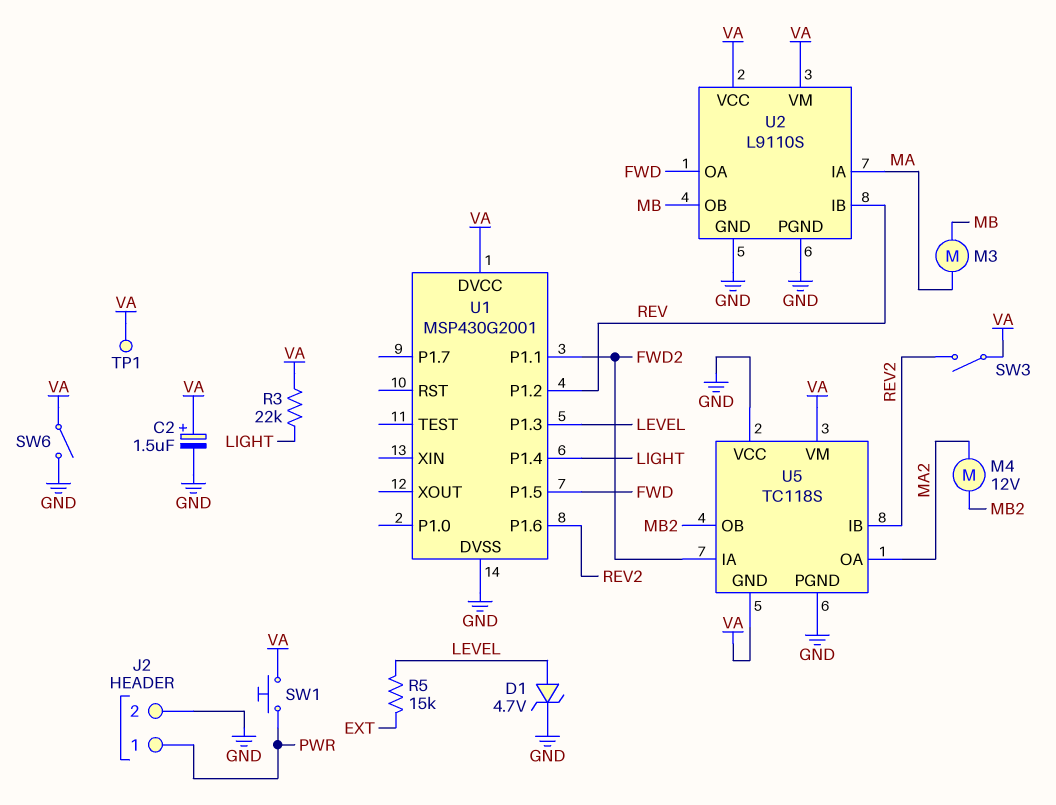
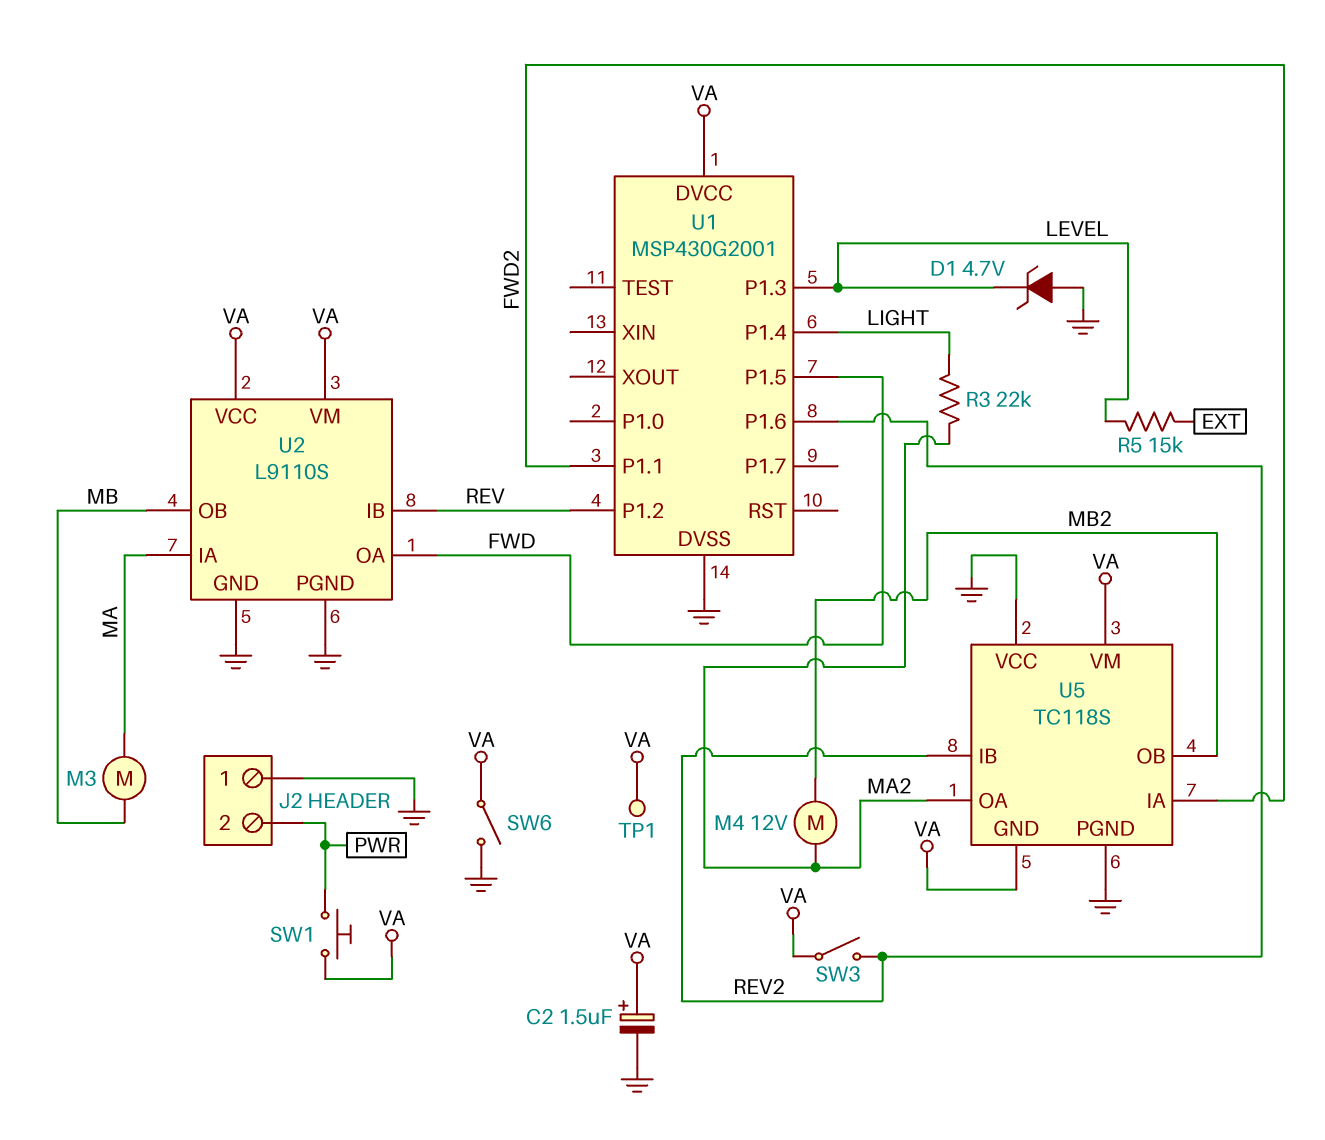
D1: zener 4.7V (A LEVEL, K GND) -> zener 4.7V (A GND, K LEVEL)
J2 pin 1: PWR -> GND
J2 pin 2: GND -> PWR
R3: 22k (LIGHT, VA) -> 22k (LIGHT, MA2)

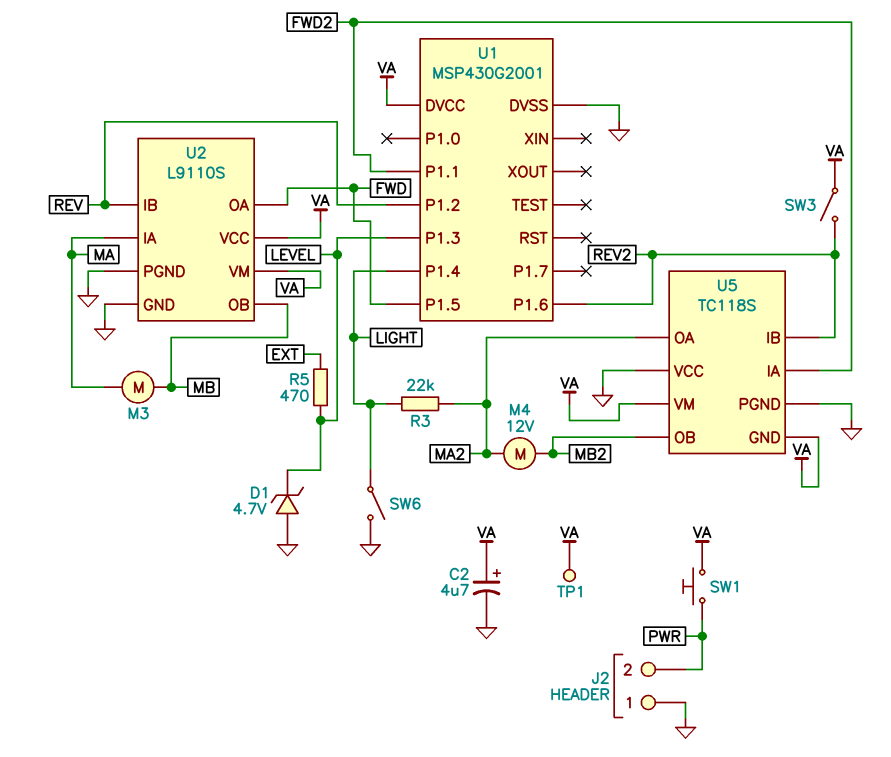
C2: 1.5uF (plus VA, minus GND) -> 4.7uF (plus VA, minus GND)
R5: 15k (EXT, LEVEL) -> 470 (EXT, LEVEL)
SW6: switch (GND, VA) -> switch (GND, LIGHT)

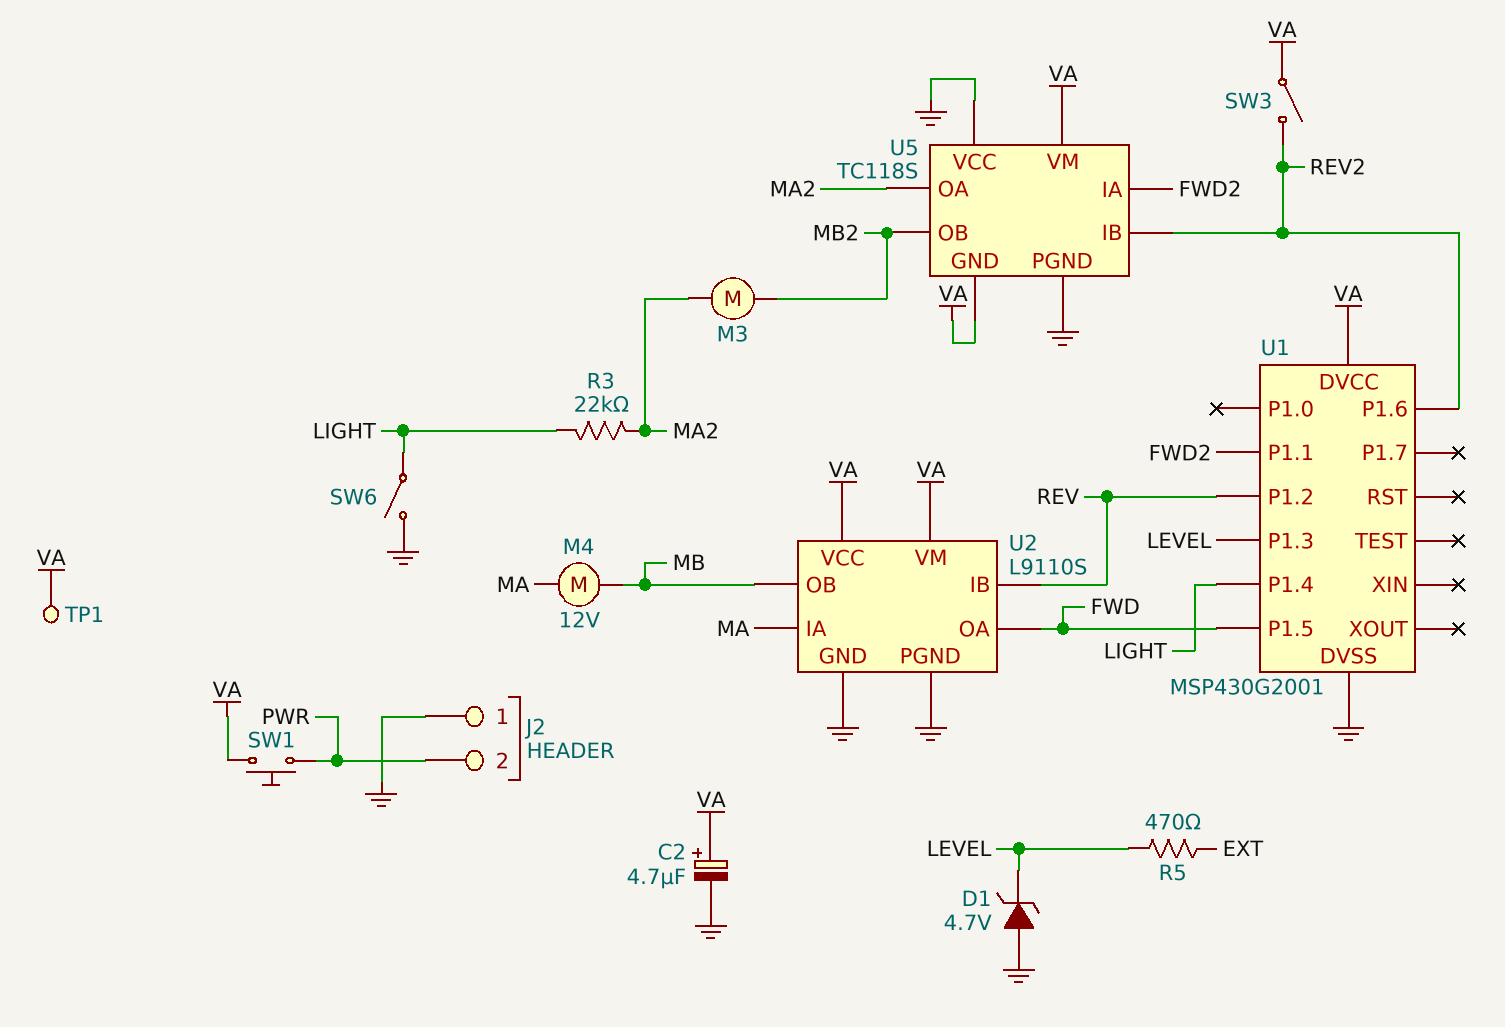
M3: motor (MA, MB) -> motor (MA2, MB2)
M4: motor 12V (MA2, MB2) -> motor 12V (MA, MB)

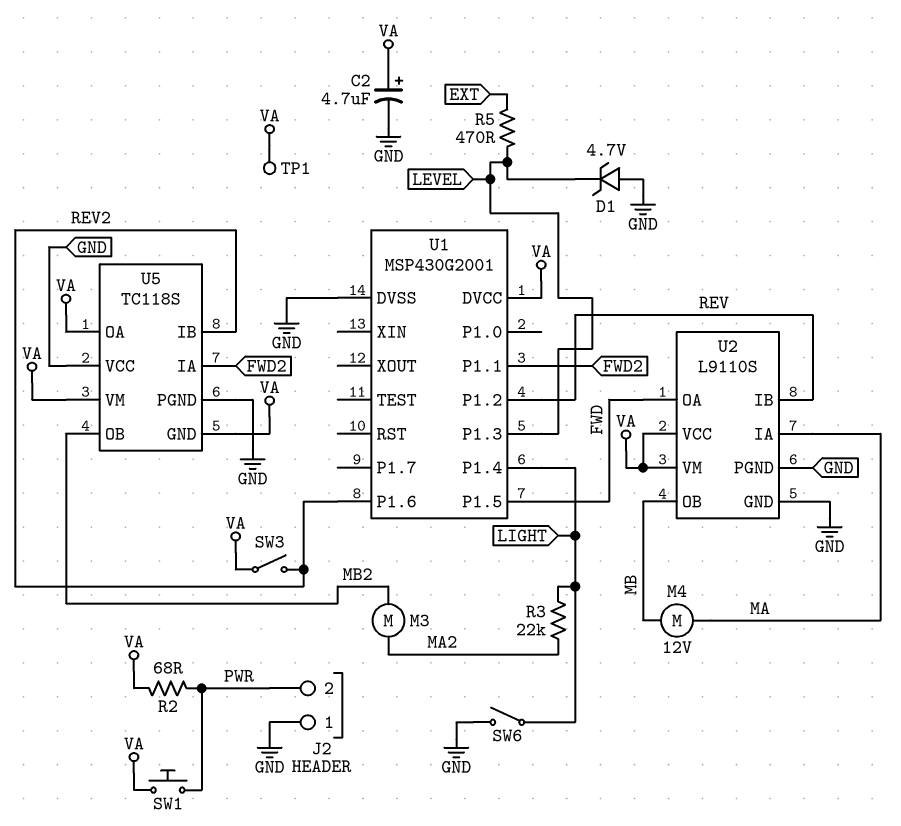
R2: none -> 68 (PWR, VA)
U5 pin OA: MA2 -> VA

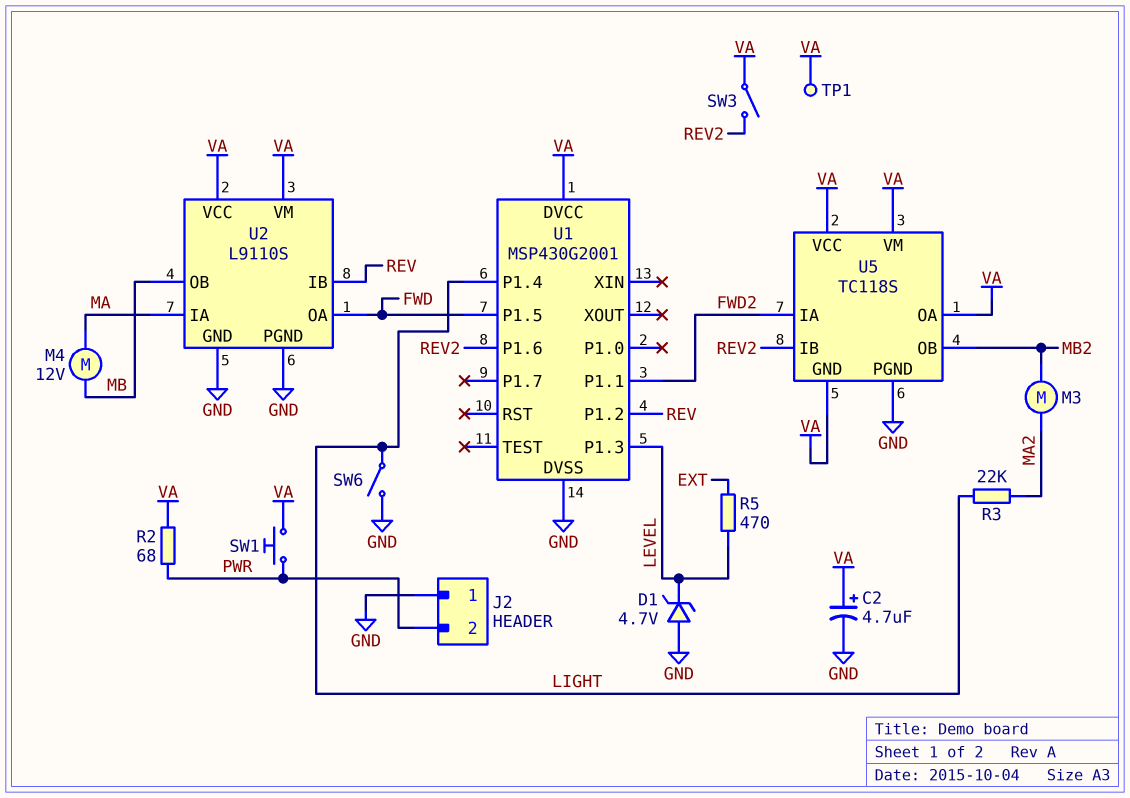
U5 pin VCC: GND -> VA

